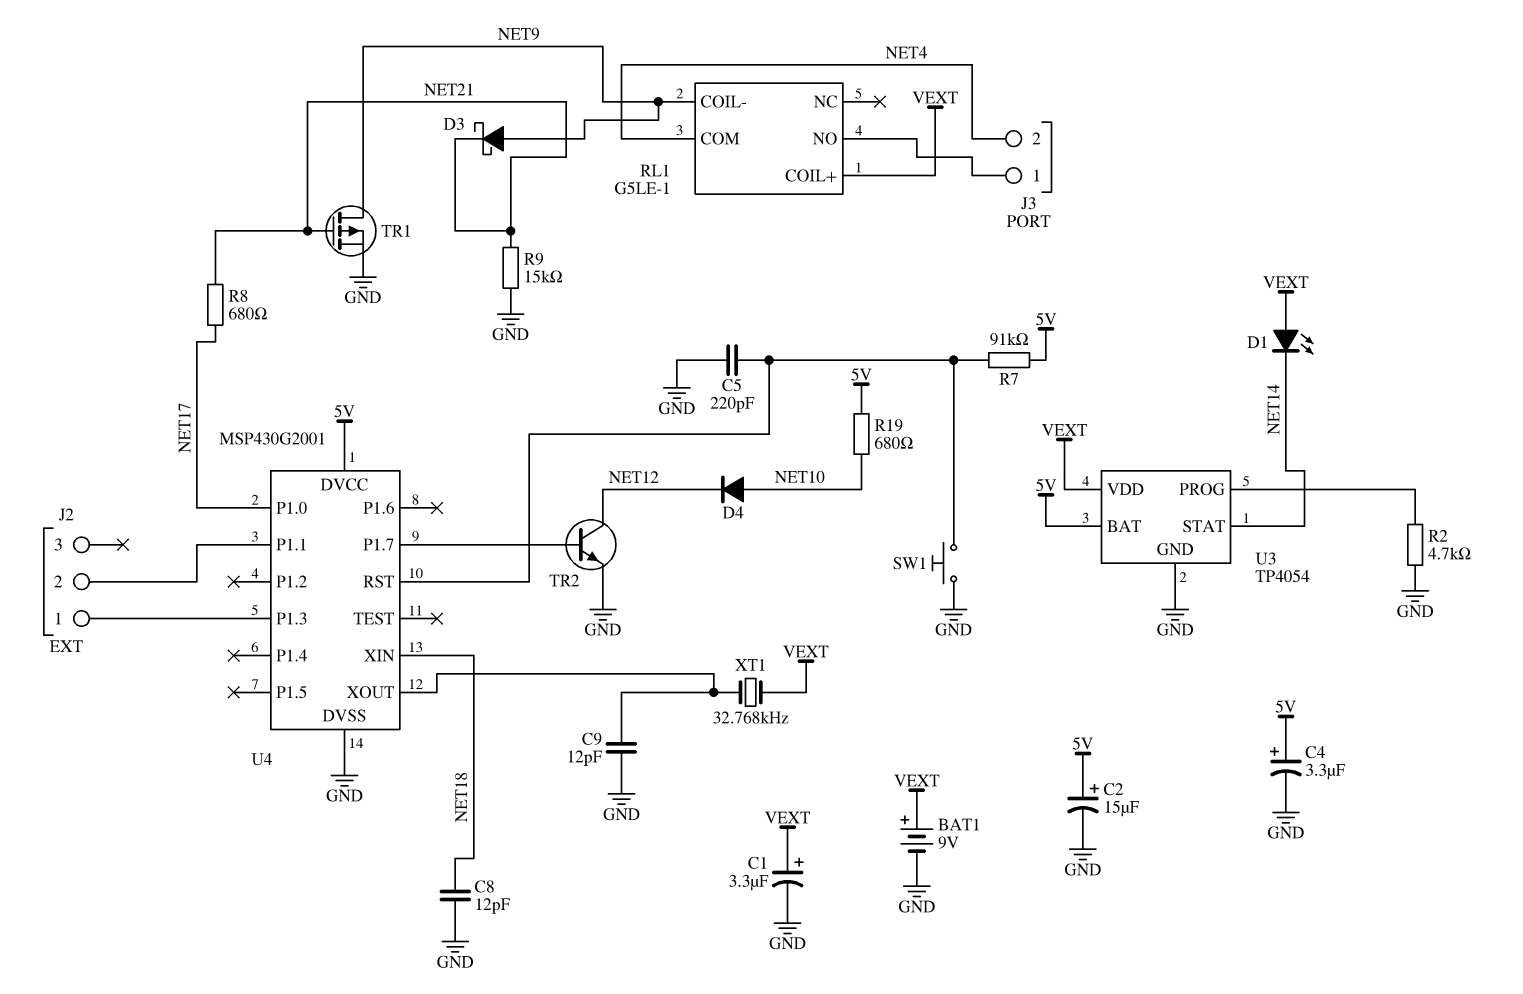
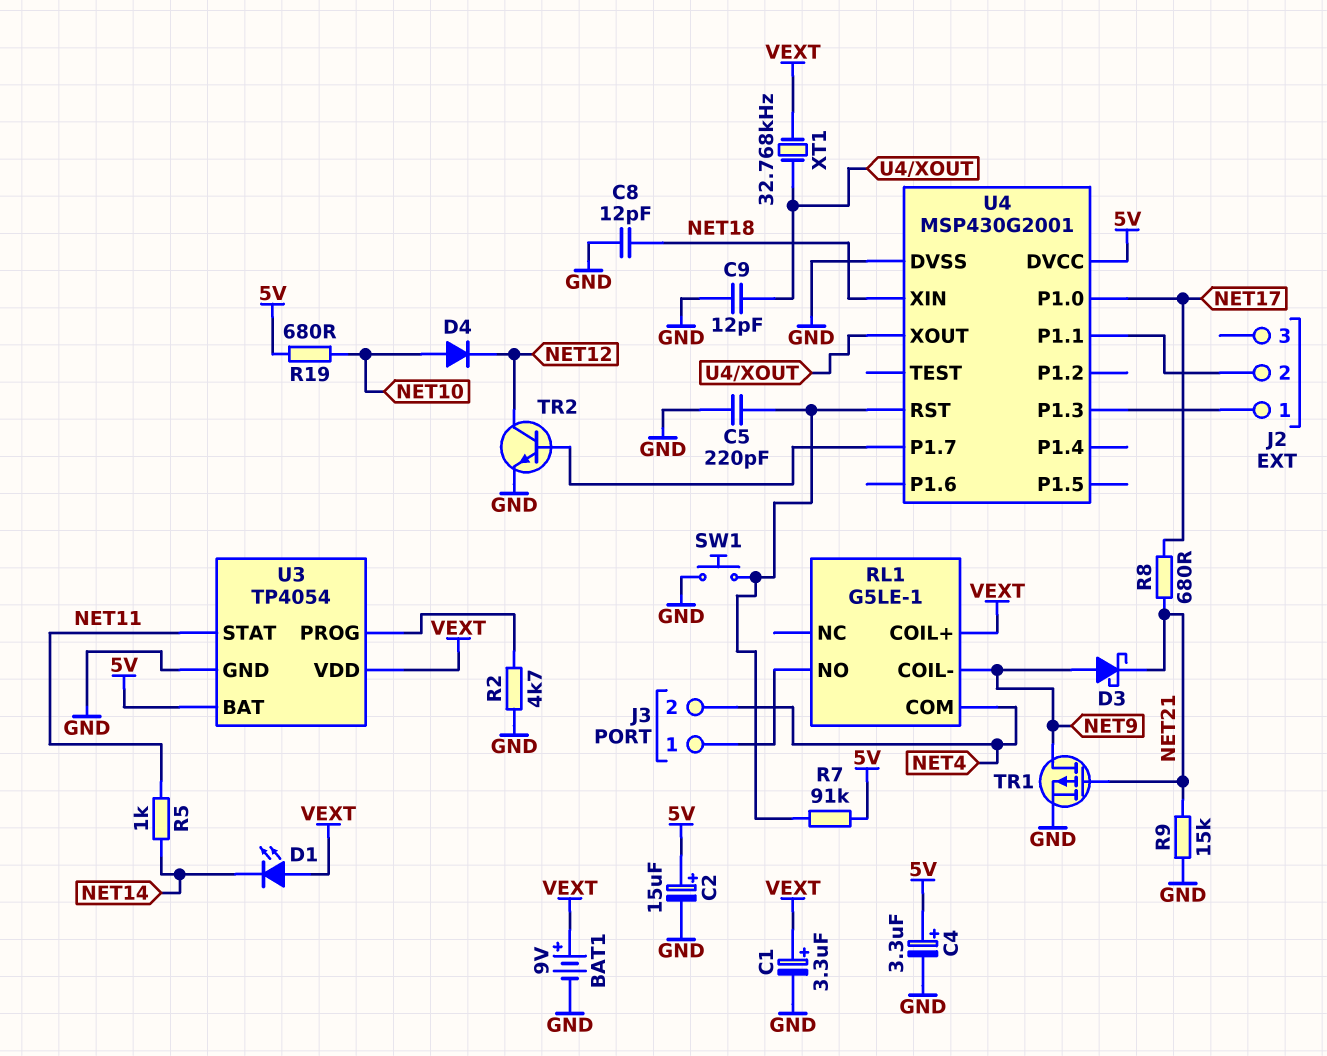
R5: none -> 1k (NET11, NET14)
U3 pin STAT: NET14 -> NET11

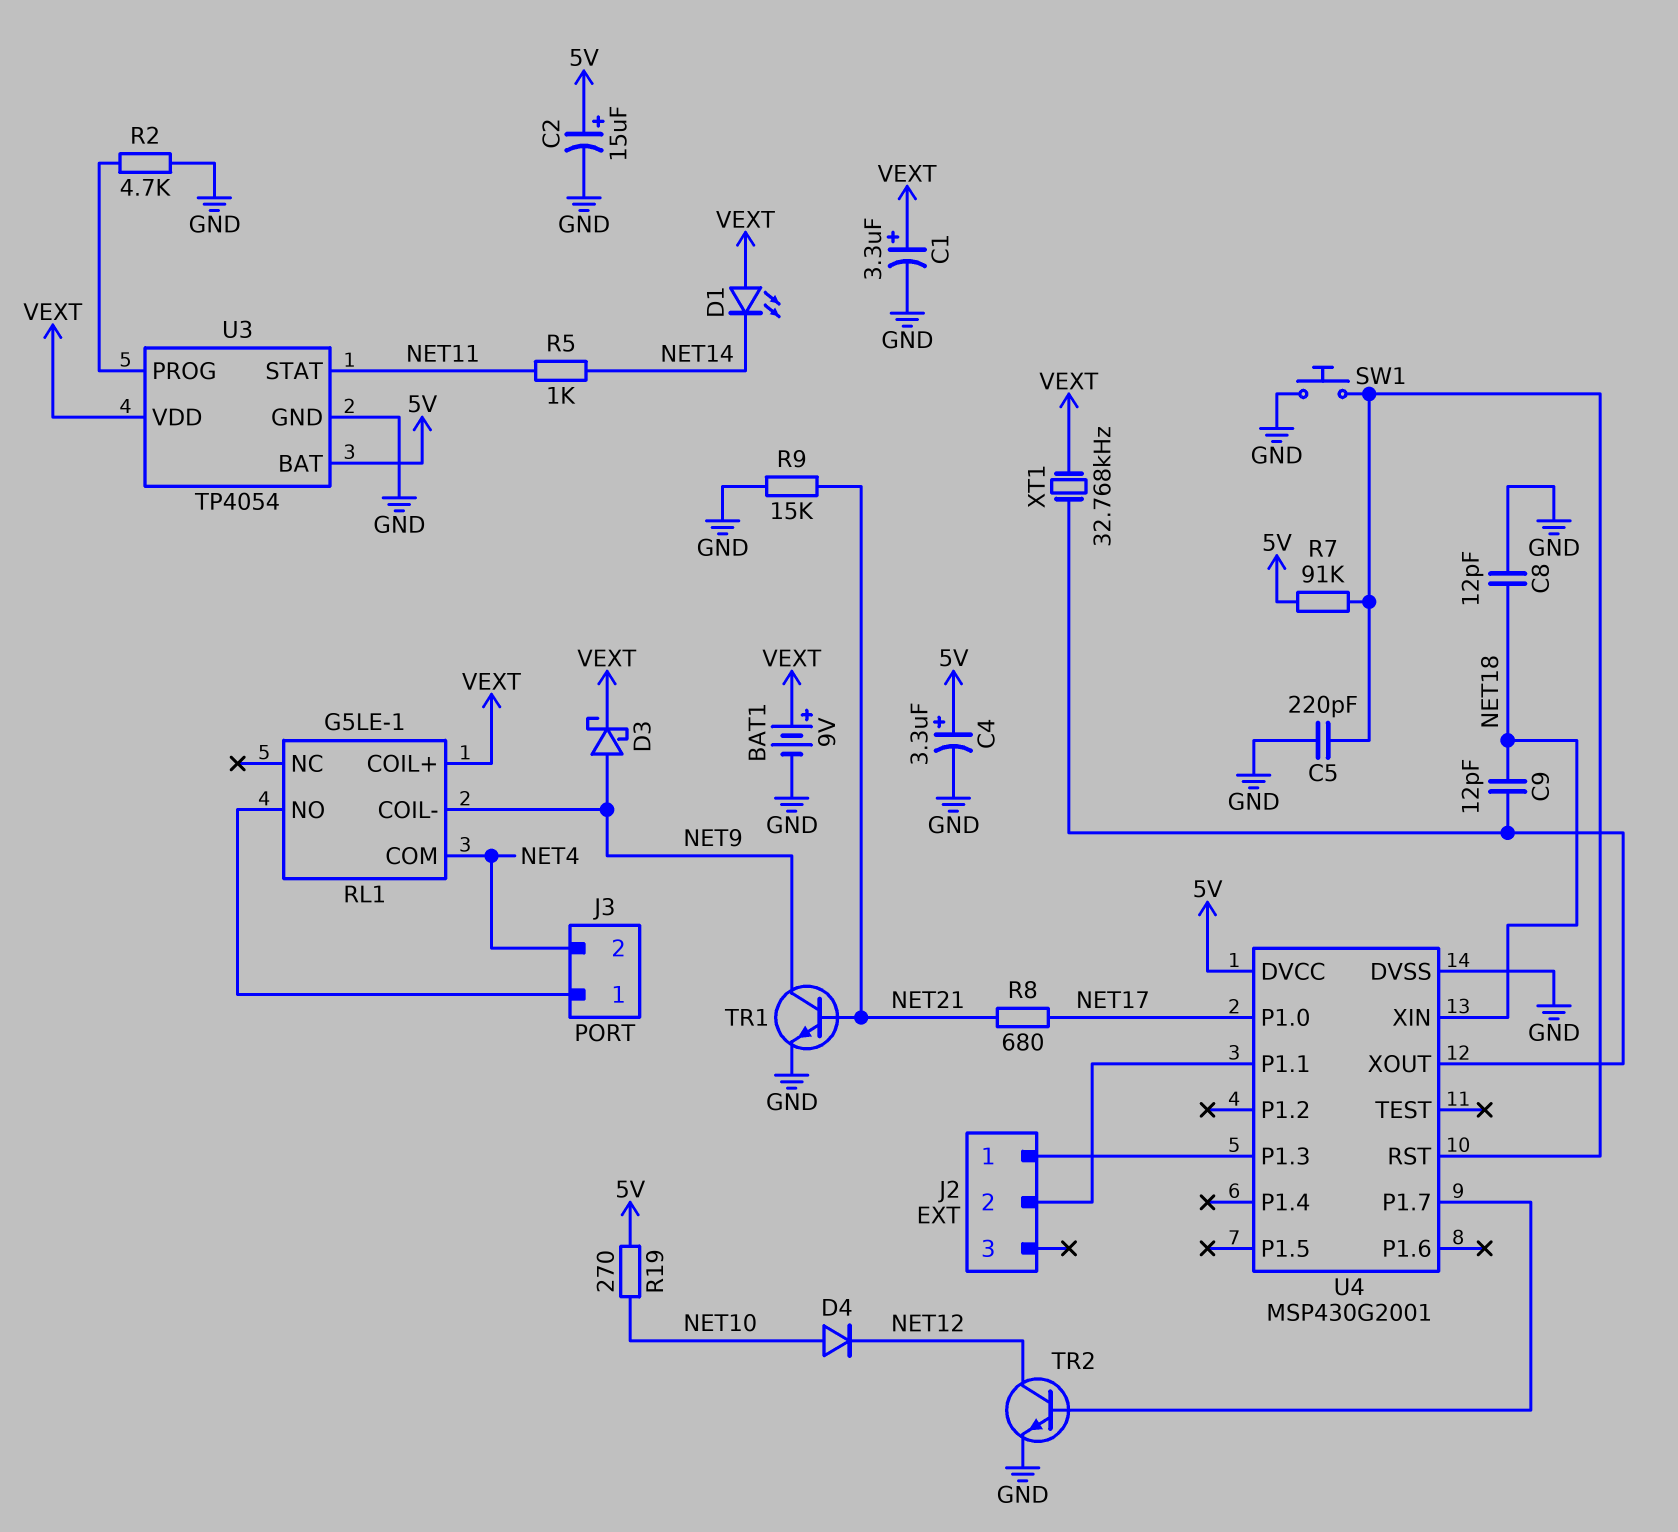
C9: 12pF (GND, U4/XOUT) -> 12pF (NET18, U4/XOUT)
D3: schottky (A NET9, K NET21) -> schottky (A NET9, K VEXT)
R19: 680 (5V, NET10) -> 270 (5V, NET10)
TR1: PMOS (G NET21, D NET9, S GND) -> NPN (B NET21, C NET9, E GND)

